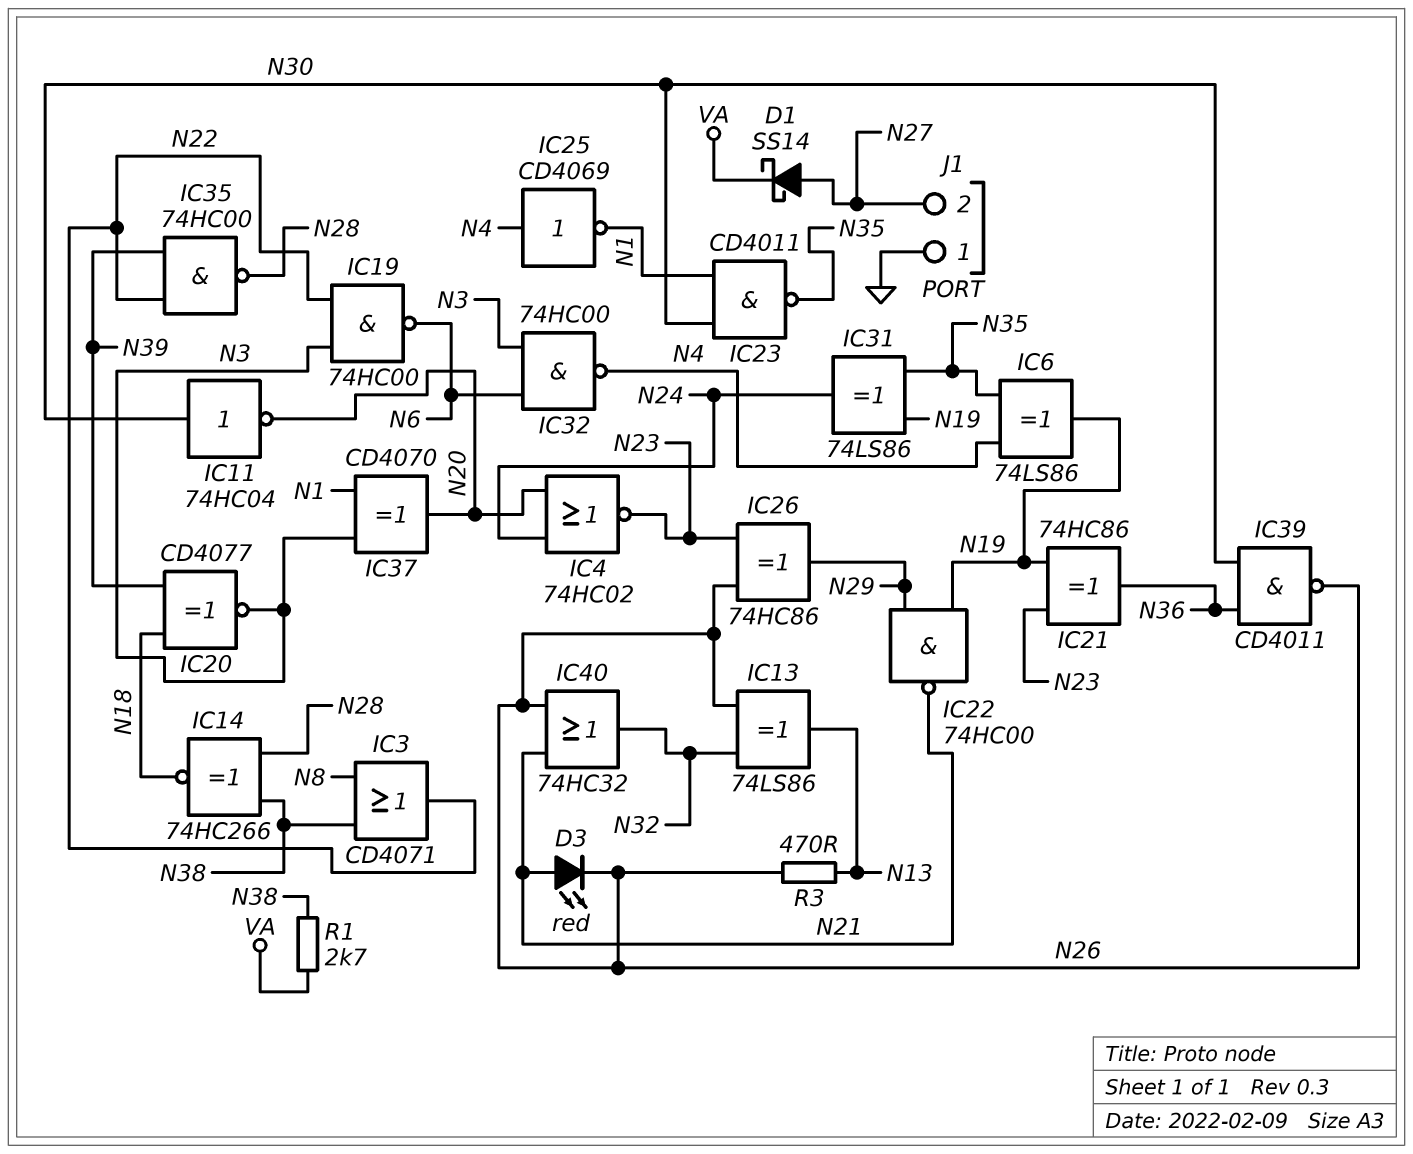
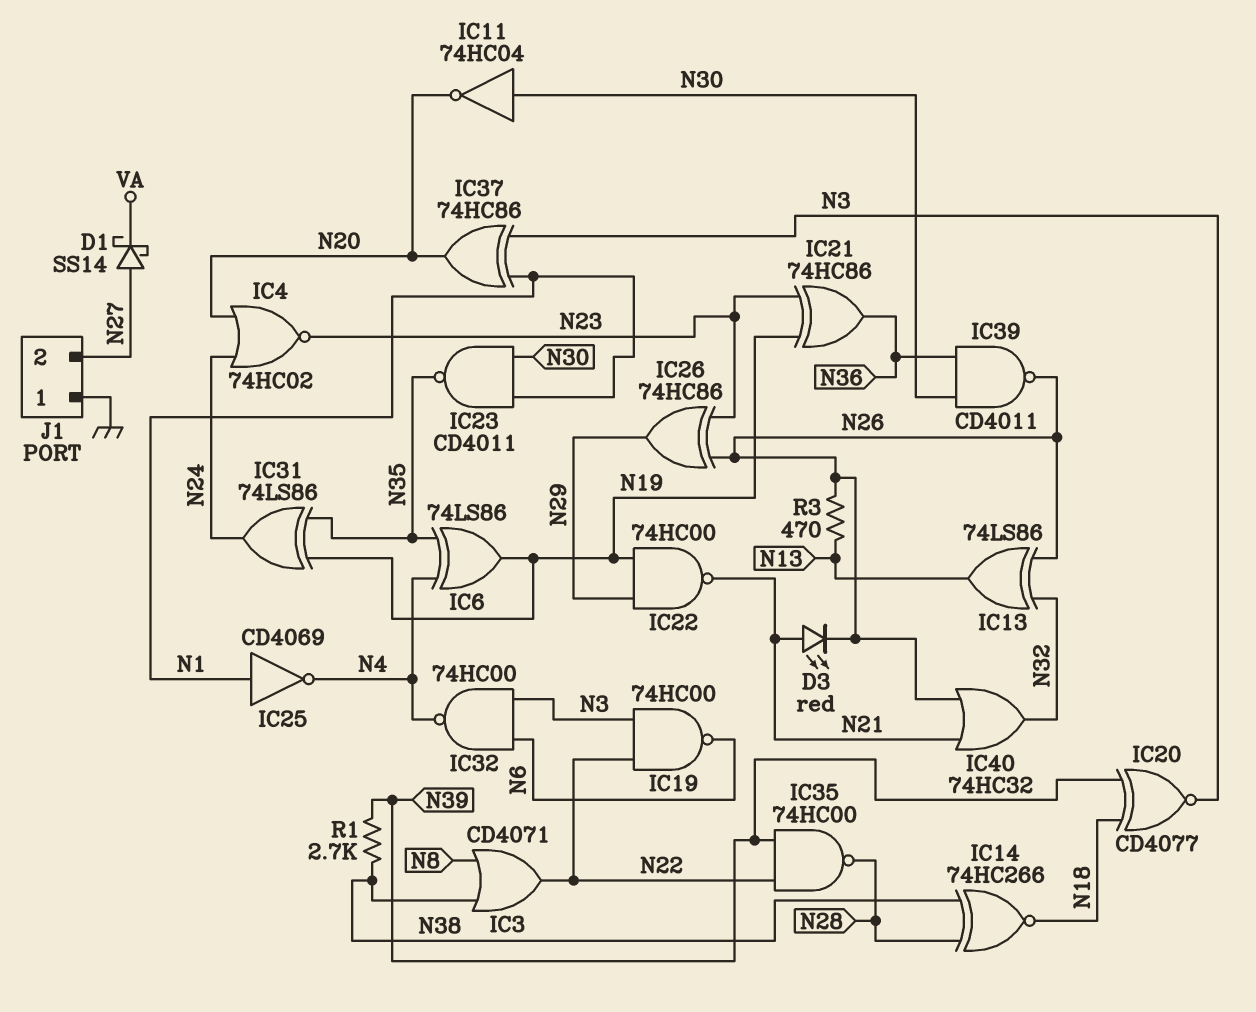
IC25: NOT CD4069 (in N4, out N1) -> NOT CD4069 (in N1, out N4)
IC37: XOR CD4070 (in N1, in N3, out N20) -> XOR 74HC86 (in N1, in N3, out N20)
R1: 2.7k (N38, VA) -> 2.7k (N38, N39)

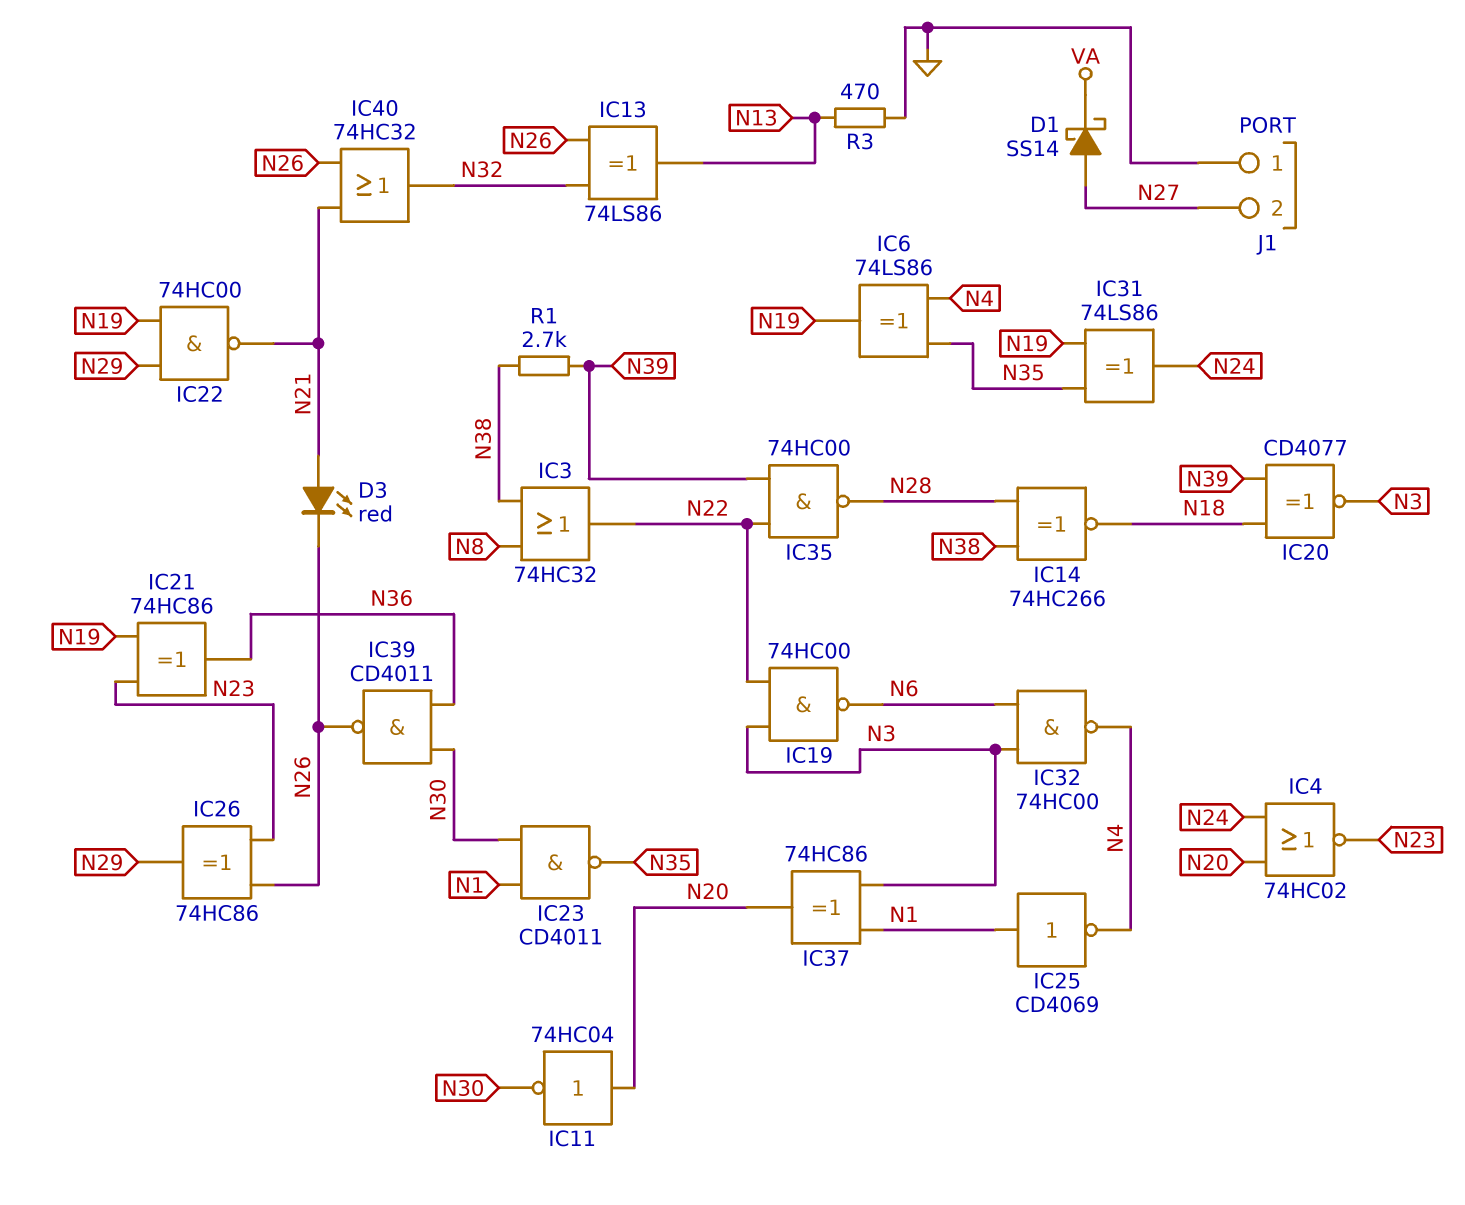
IC3: OR CD4071 (in N8, in N38, out N22) -> OR 74HC32 (in N8, in N38, out N22)
IC11: NOT 74HC04 (in N30, out N20) -> NOT 74HC04 (in N20, out N30)
R3: 470 (N13, N26) -> 470 (GND, N13)

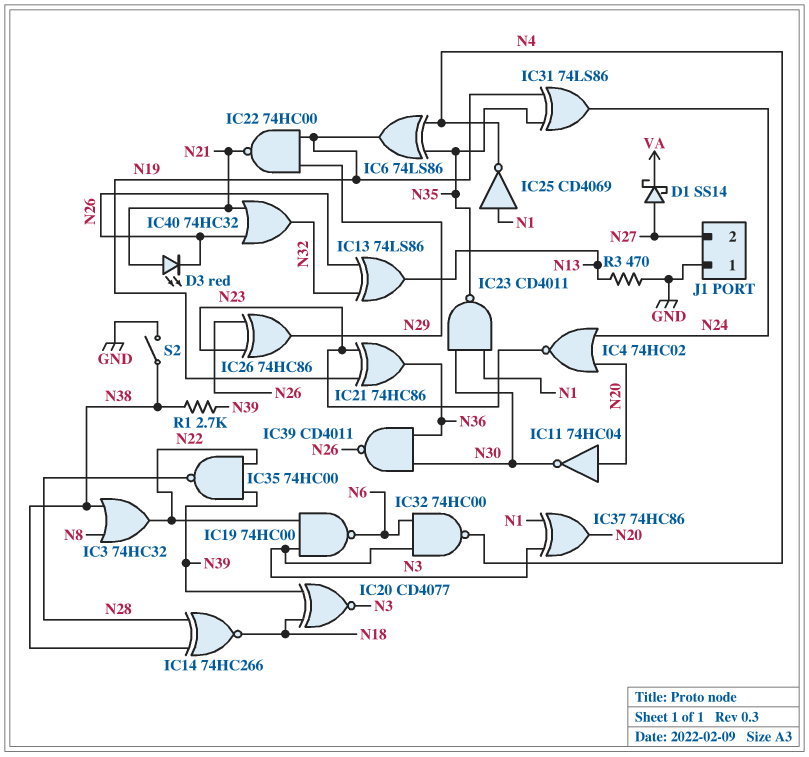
S2: none -> switch (GND, N38)

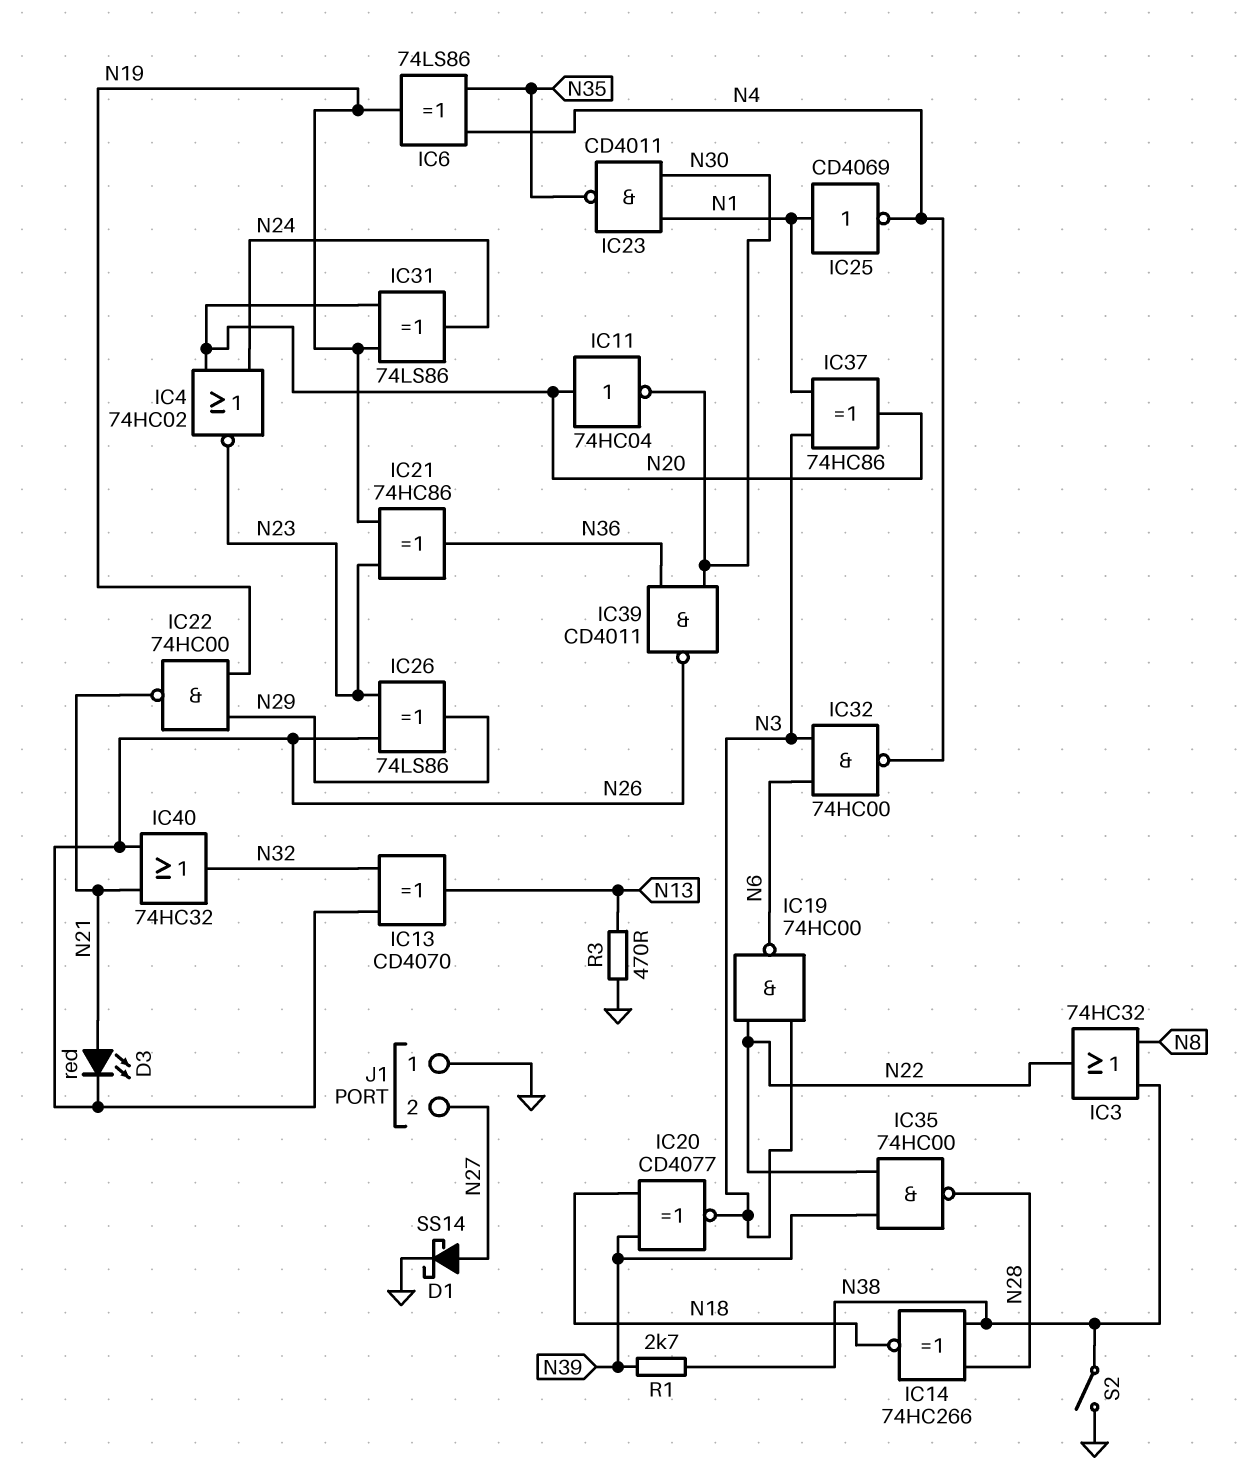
D1: schottky SS14 (A N27, K VA) -> schottky SS14 (A N27, K GND)
IC13: XOR 74LS86 (in N26, in N32, out N13) -> XOR CD4070 (in N26, in N32, out N13)
IC26: XOR 74HC86 (in N23, in N26, out N29) -> XOR 74LS86 (in N23, in N26, out N29)
IC31: XOR 74LS86 (in N19, in N35, out N24) -> XOR 74LS86 (in N19, in N20, out N24)

